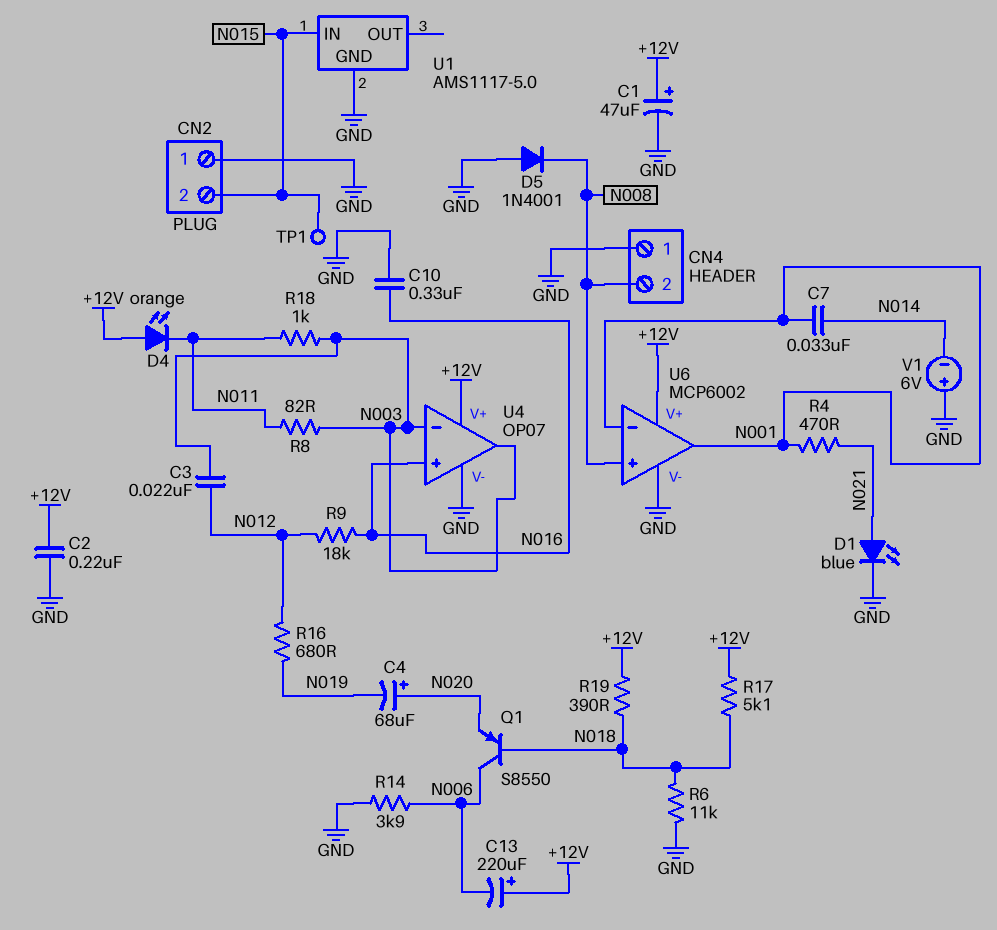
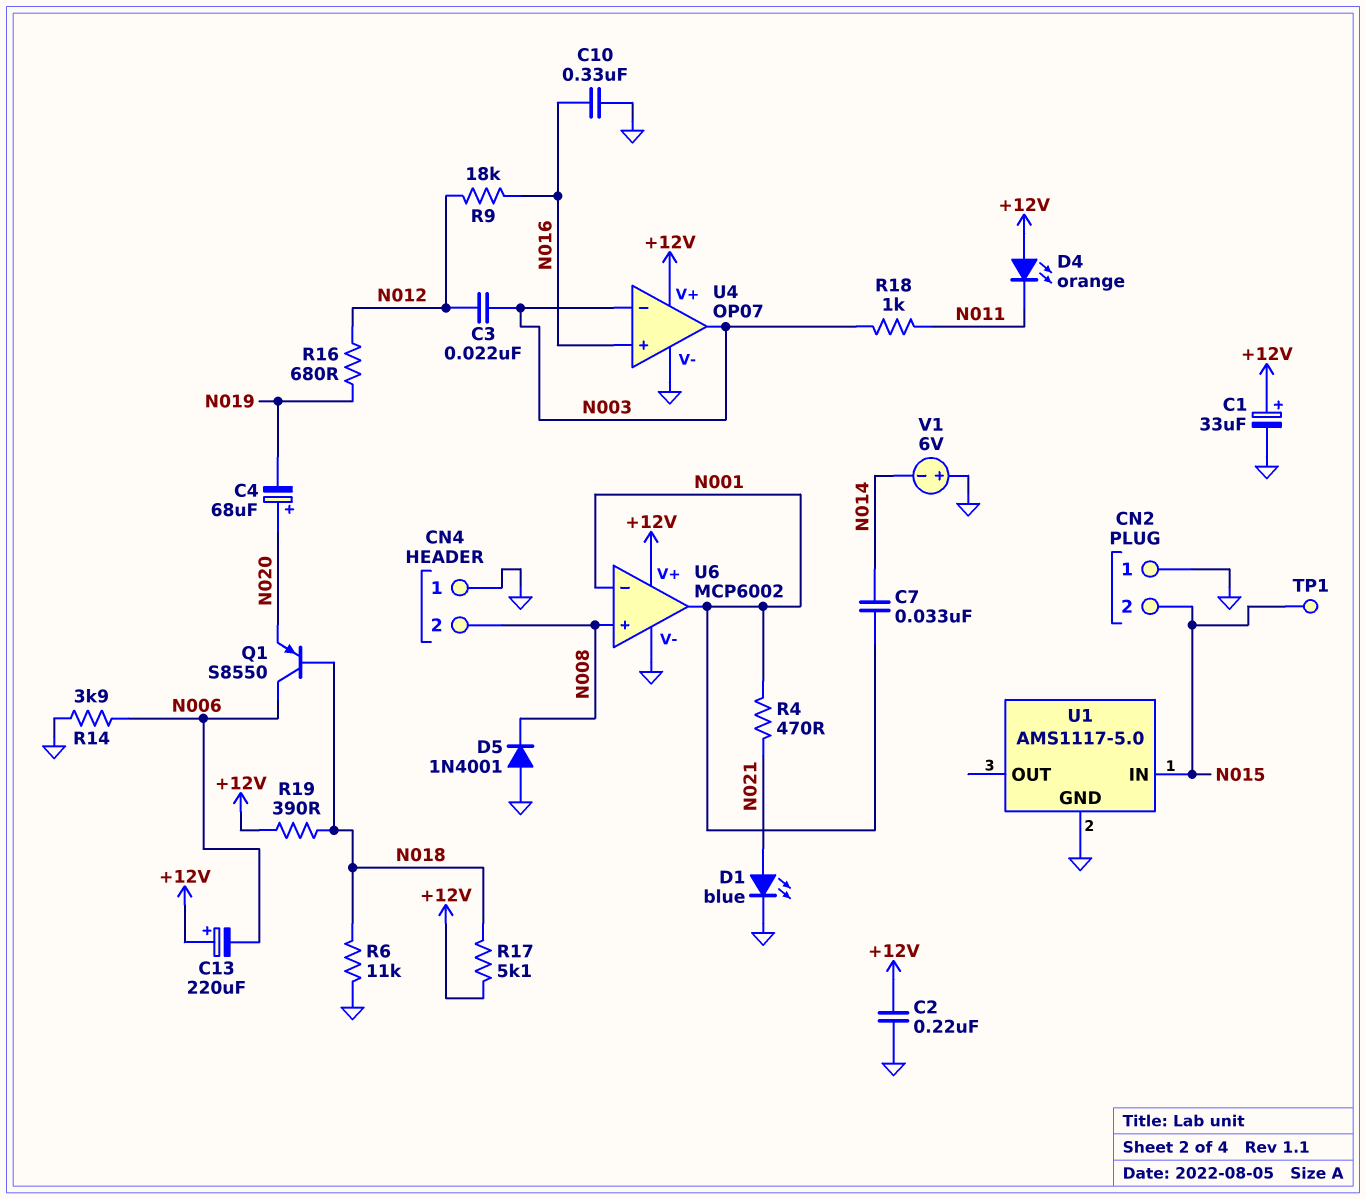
C1: 47uF (plus +12V, minus GND) -> 33uF (plus +12V, minus GND)
R8: 82 (N003, N011) -> none

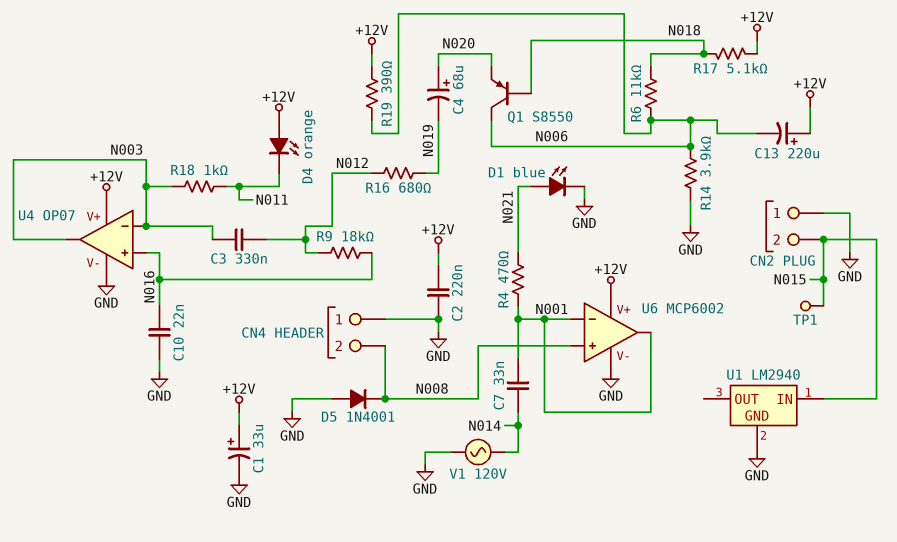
C3: 22nF (N003, N012) -> 330nF (N003, N012)
C10: 330nF (GND, N016) -> 22nF (GND, N016)
R6: 11k (GND, N018) -> 11k (N006, N018)
R19: 390 (+12V, N018) -> 390 (+12V, N006)
U1: AMS1117-5.0 -> LM2940
V1: 6V (plus GND, minus N014) -> AC 120V (GND, N014)

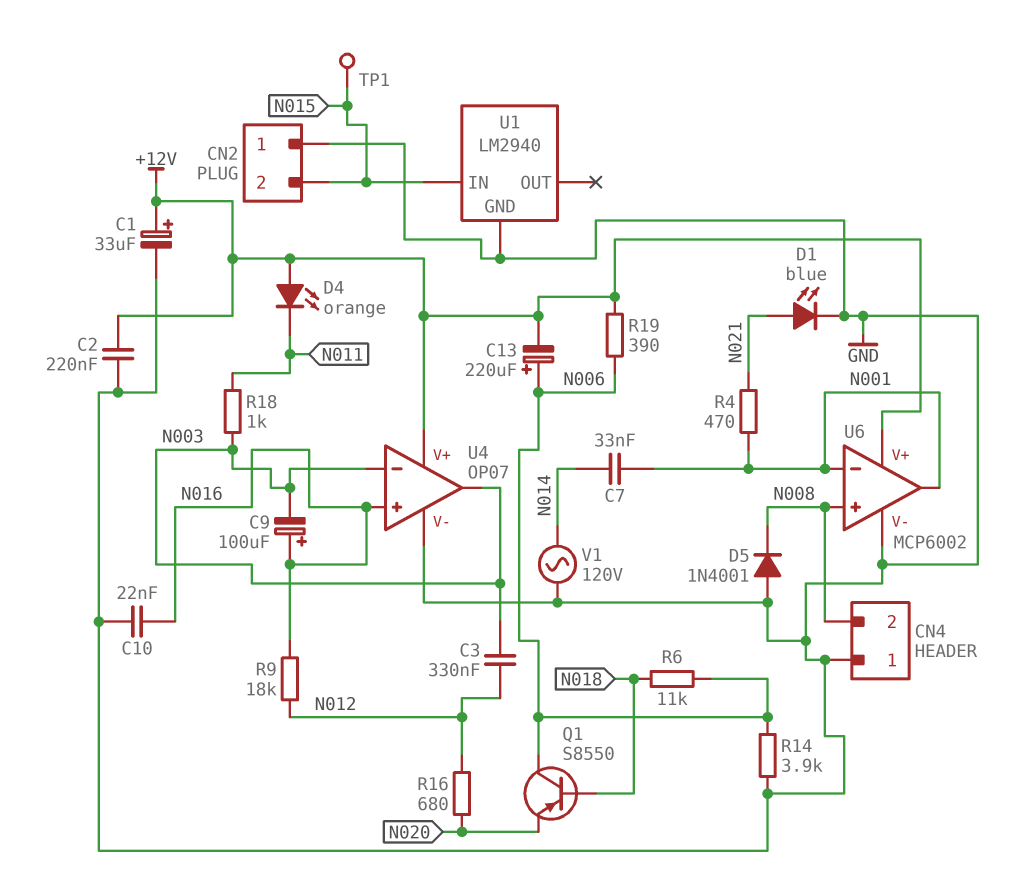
C4: 68uF (plus N020, minus N019) -> none
C9: none -> 100uF (plus N016, minus N003)
C13: 220uF (plus +12V, minus N006) -> 220uF (plus N006, minus +12V)
R16: 680 (N012, N019) -> 680 (N012, N020)
R17: 5.1k (+12V, N018) -> none

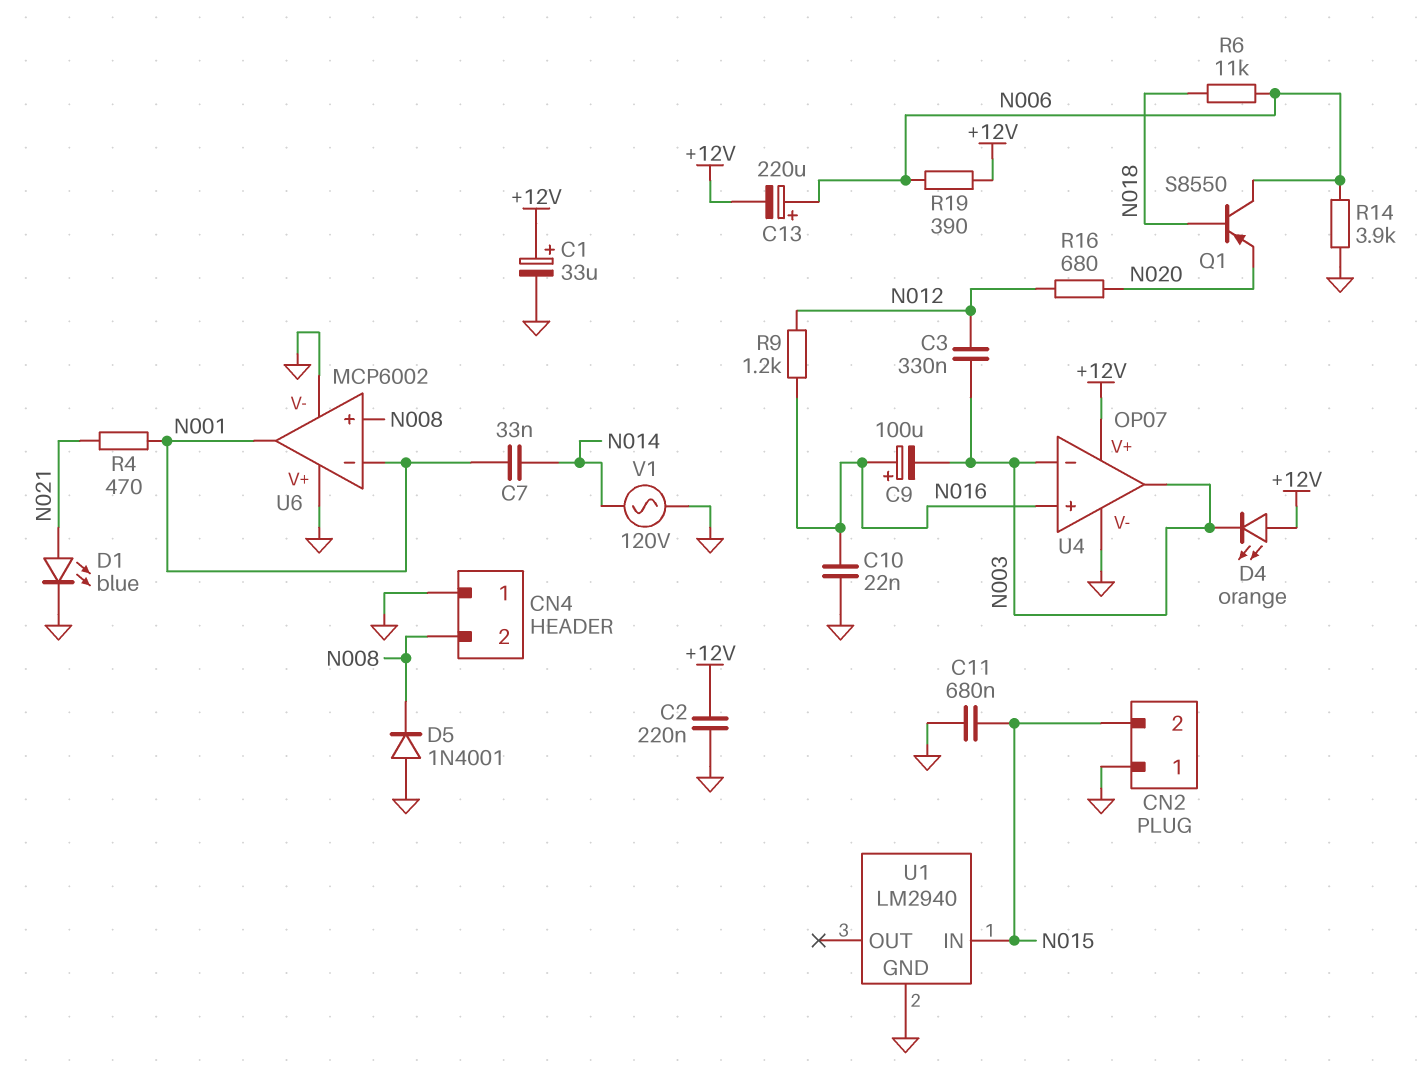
C11: none -> 680nF (GND, N015)
D4: LED orange (A +12V, K N011) -> LED orange (A +12V, K N003)
R9: 18k (N012, N016) -> 1.2k (N012, N016)
R18: 1k (N003, N011) -> none
TP1: test point (N015) -> none
U6 pin V+: +12V -> GND

